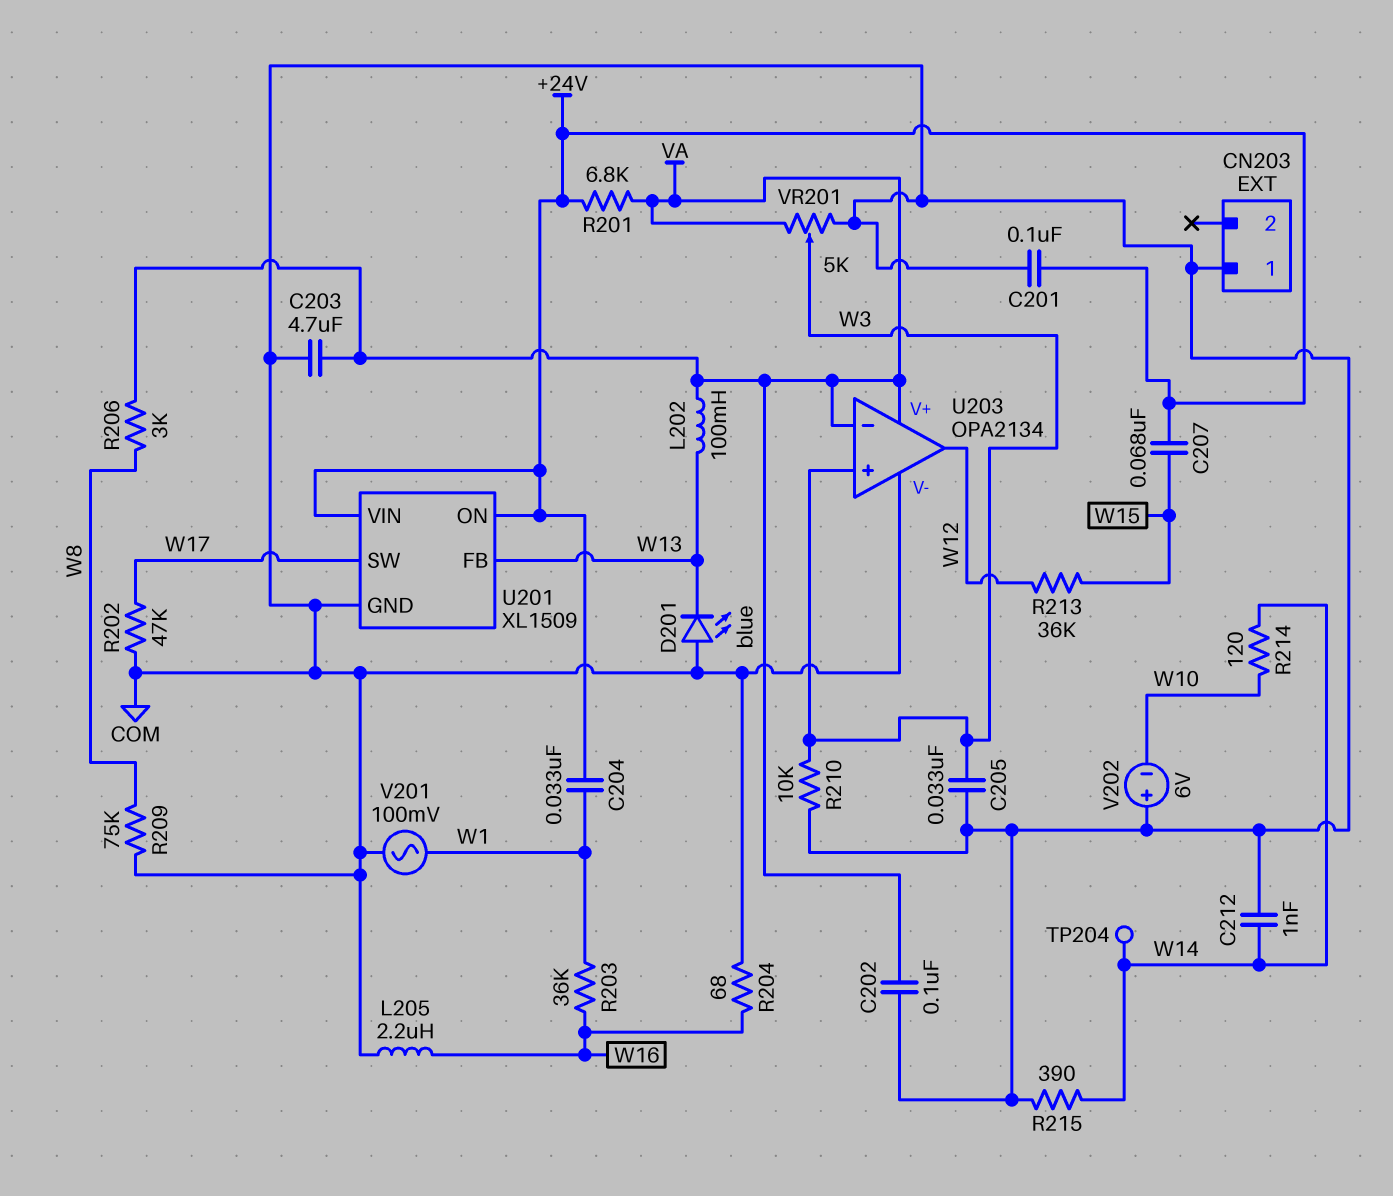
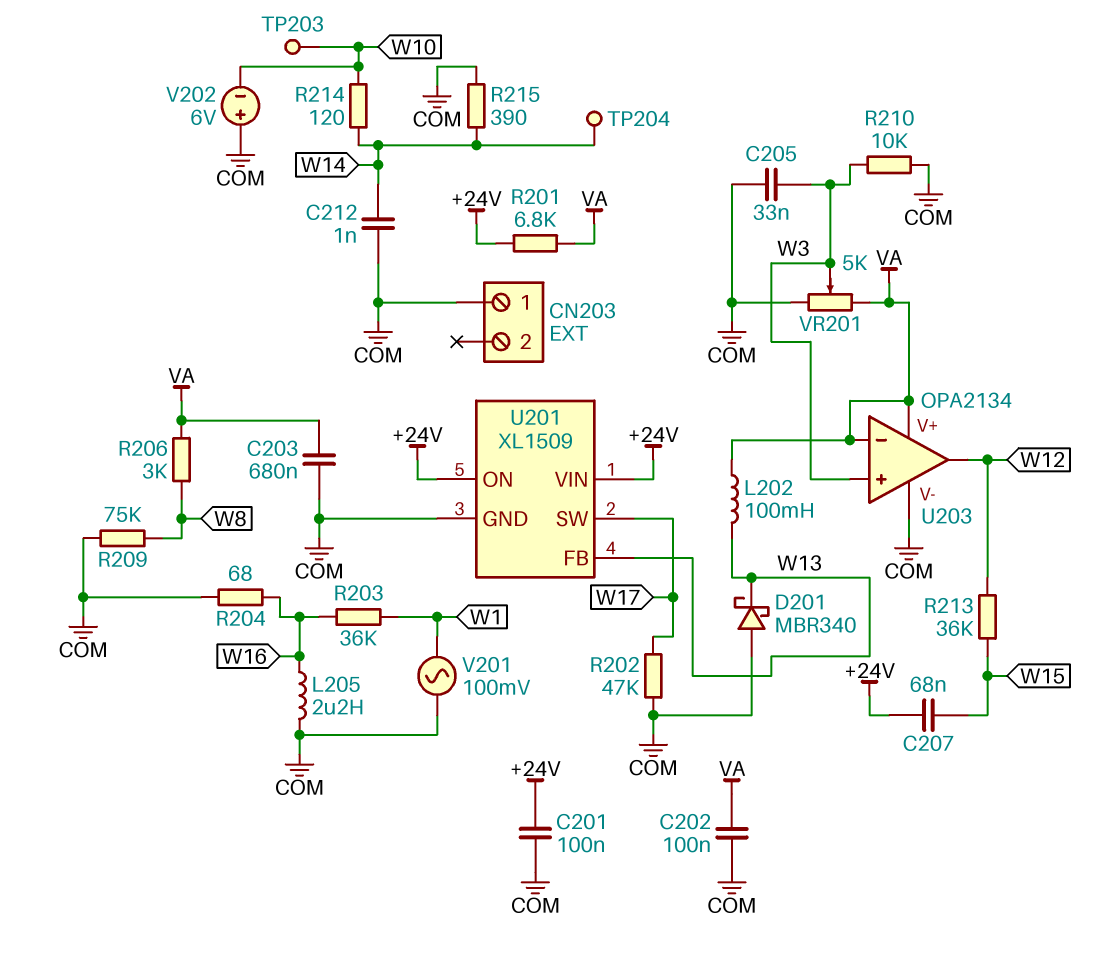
C203: 4.7uF (COM, VA) -> 680nF (COM, VA)
C204: 33nF (+24V, W1) -> none
D201: LED blue (A COM, K W13) -> schottky MBR340 (A COM, K W13)
TP203: none -> test point (W10)

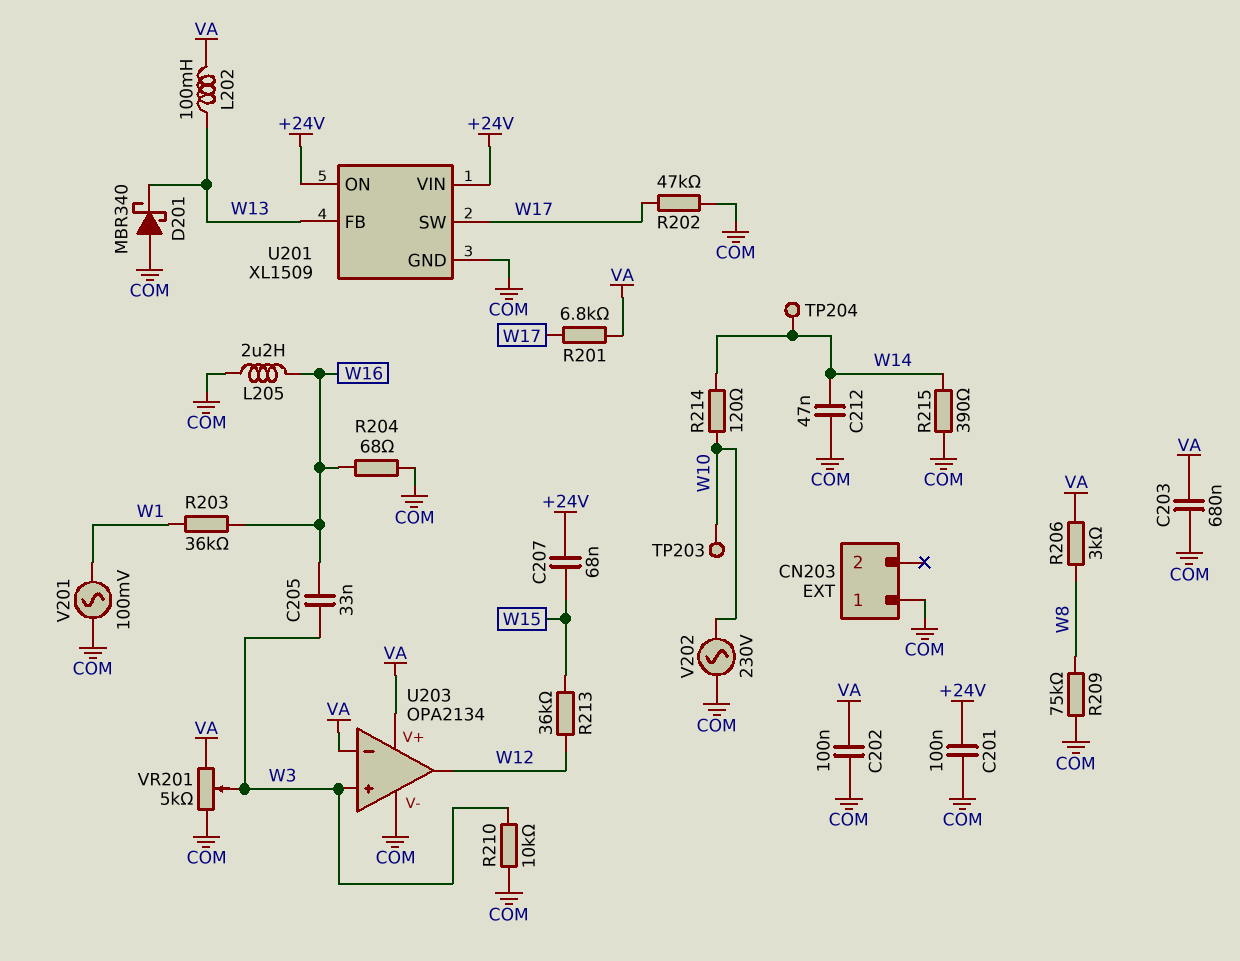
C205: 33nF (COM, W3) -> 33nF (W3, W16)
C212: 1nF (COM, W14) -> 47nF (COM, W14)
R201: 6.8k (+24V, VA) -> 6.8k (VA, W17)
V202: 6V (plus COM, minus W10) -> AC 230V (COM, W10)

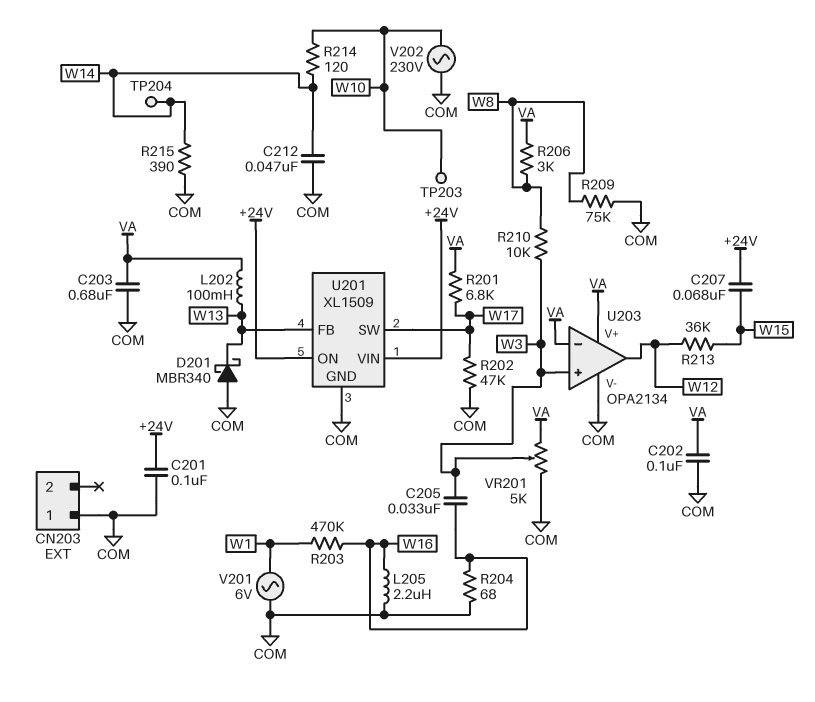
R203: 36k (W1, W16) -> 470k (W1, W16)
R210: 10k (COM, W3) -> 10k (W3, W8)
V201: AC 100mV (COM, W1) -> AC 6V (COM, W1)

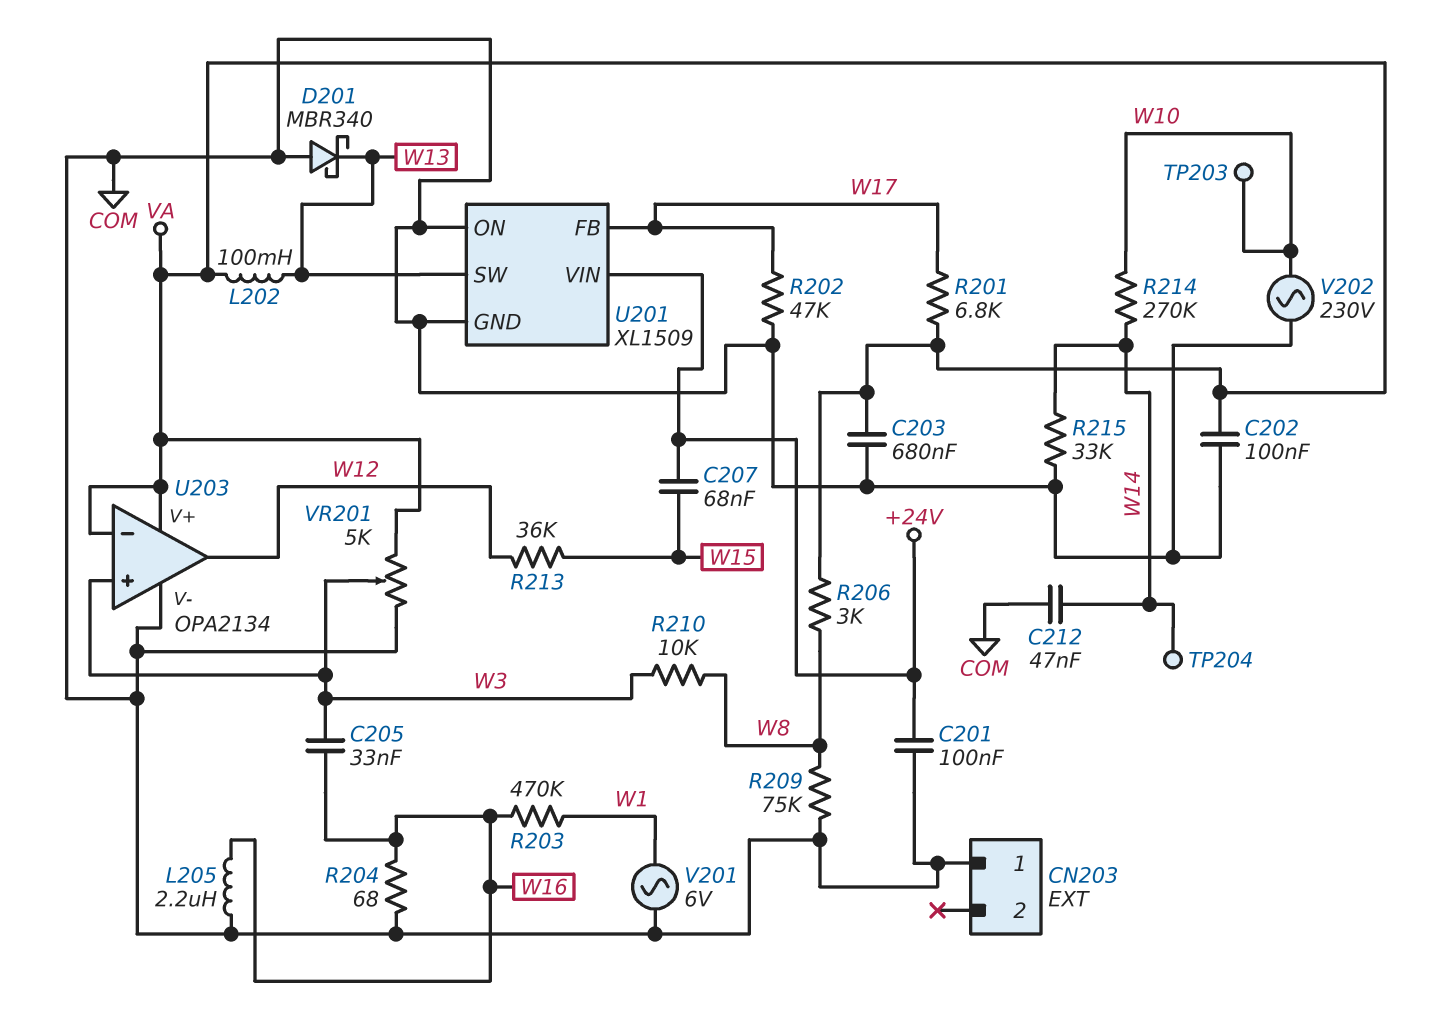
R214: 120 (W10, W14) -> 270k (W10, W14)
R215: 390 (COM, W14) -> 33k (COM, W14)
U201 pin FB: W13 -> W17
U201 pin ON: +24V -> COM
U201 pin SW: W17 -> W13

